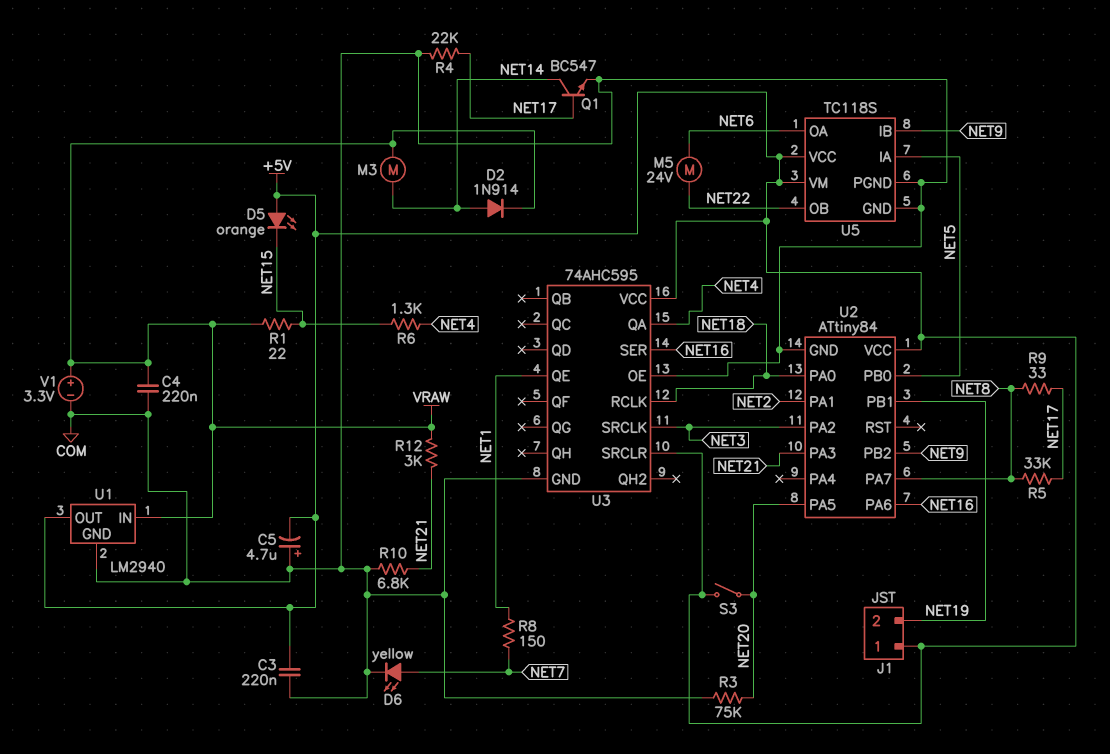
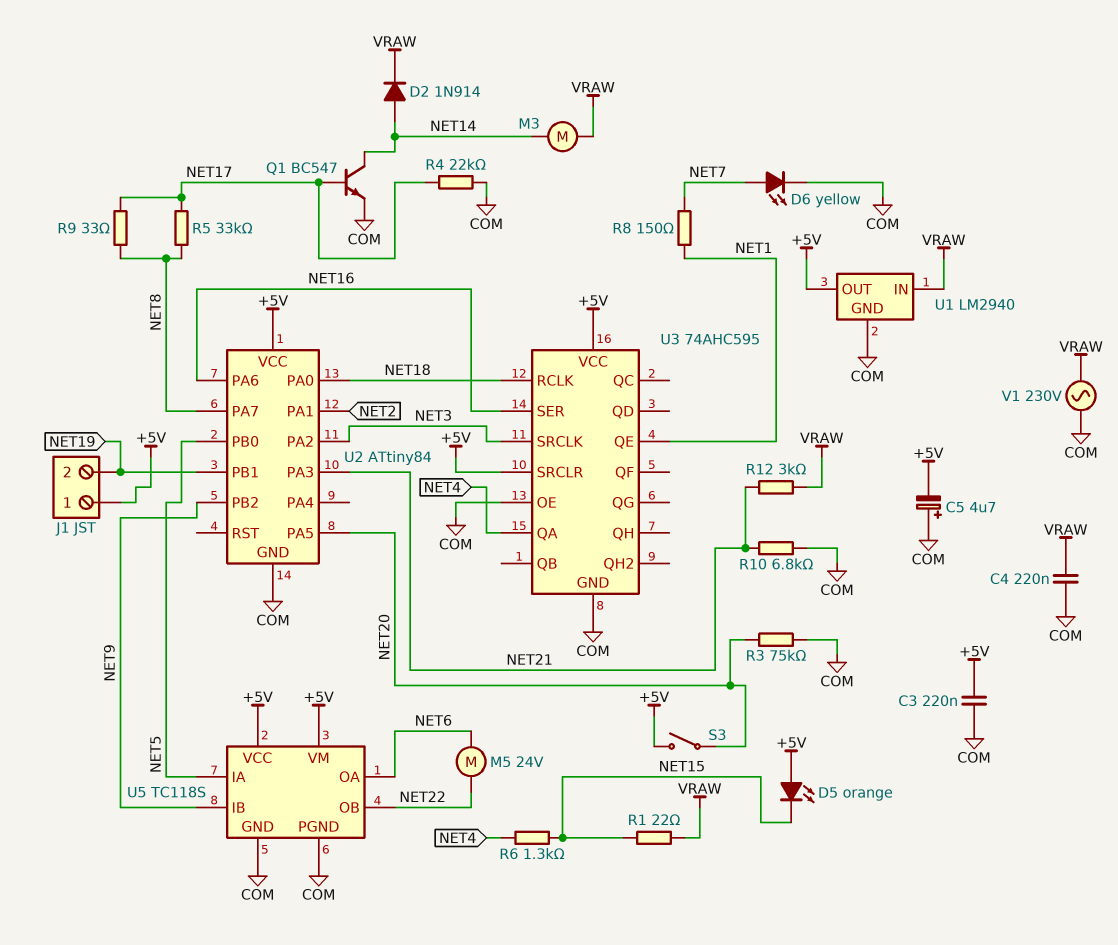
V1: 3.3V (plus VRAW, minus COM) -> AC 230V (COM, VRAW)

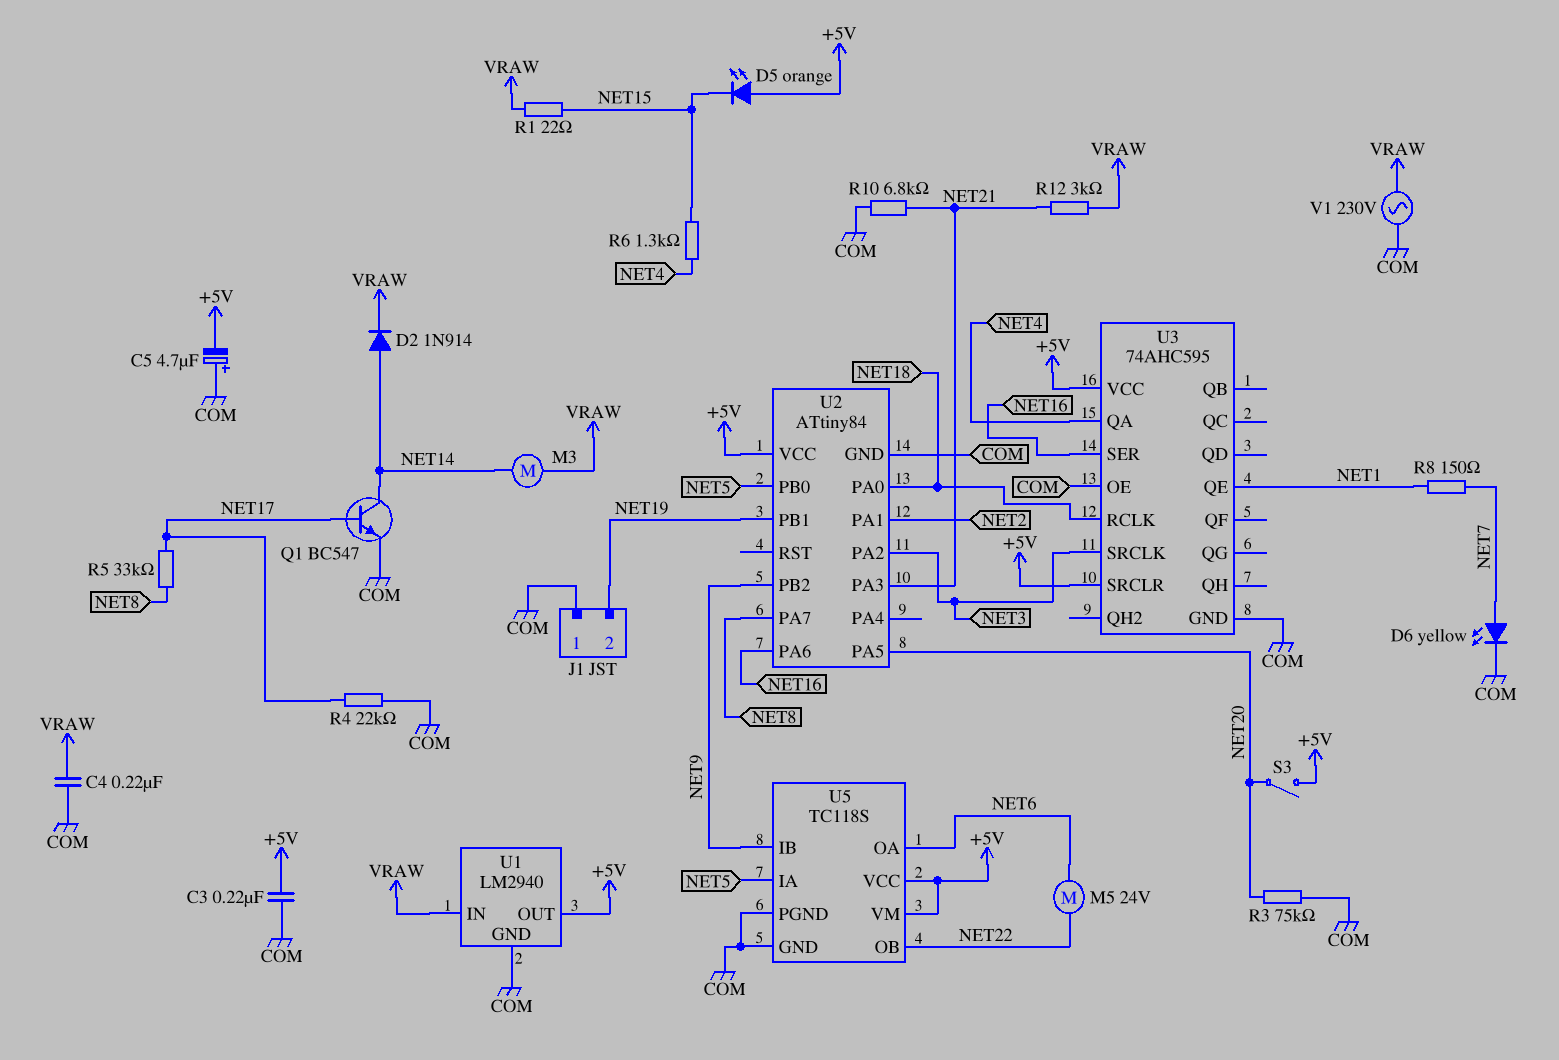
J1 pin 1: +5V -> COM
R9: 33 (NET8, NET17) -> none

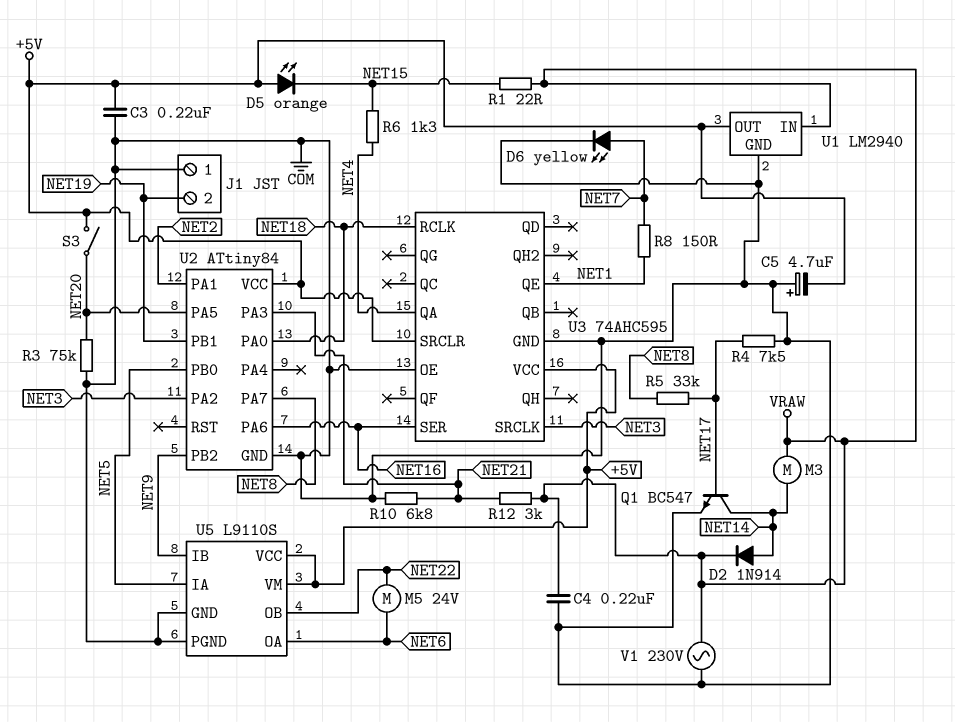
R4: 22k (COM, NET17) -> 7.5k (COM, NET17)
U5: TC118S -> L9110S

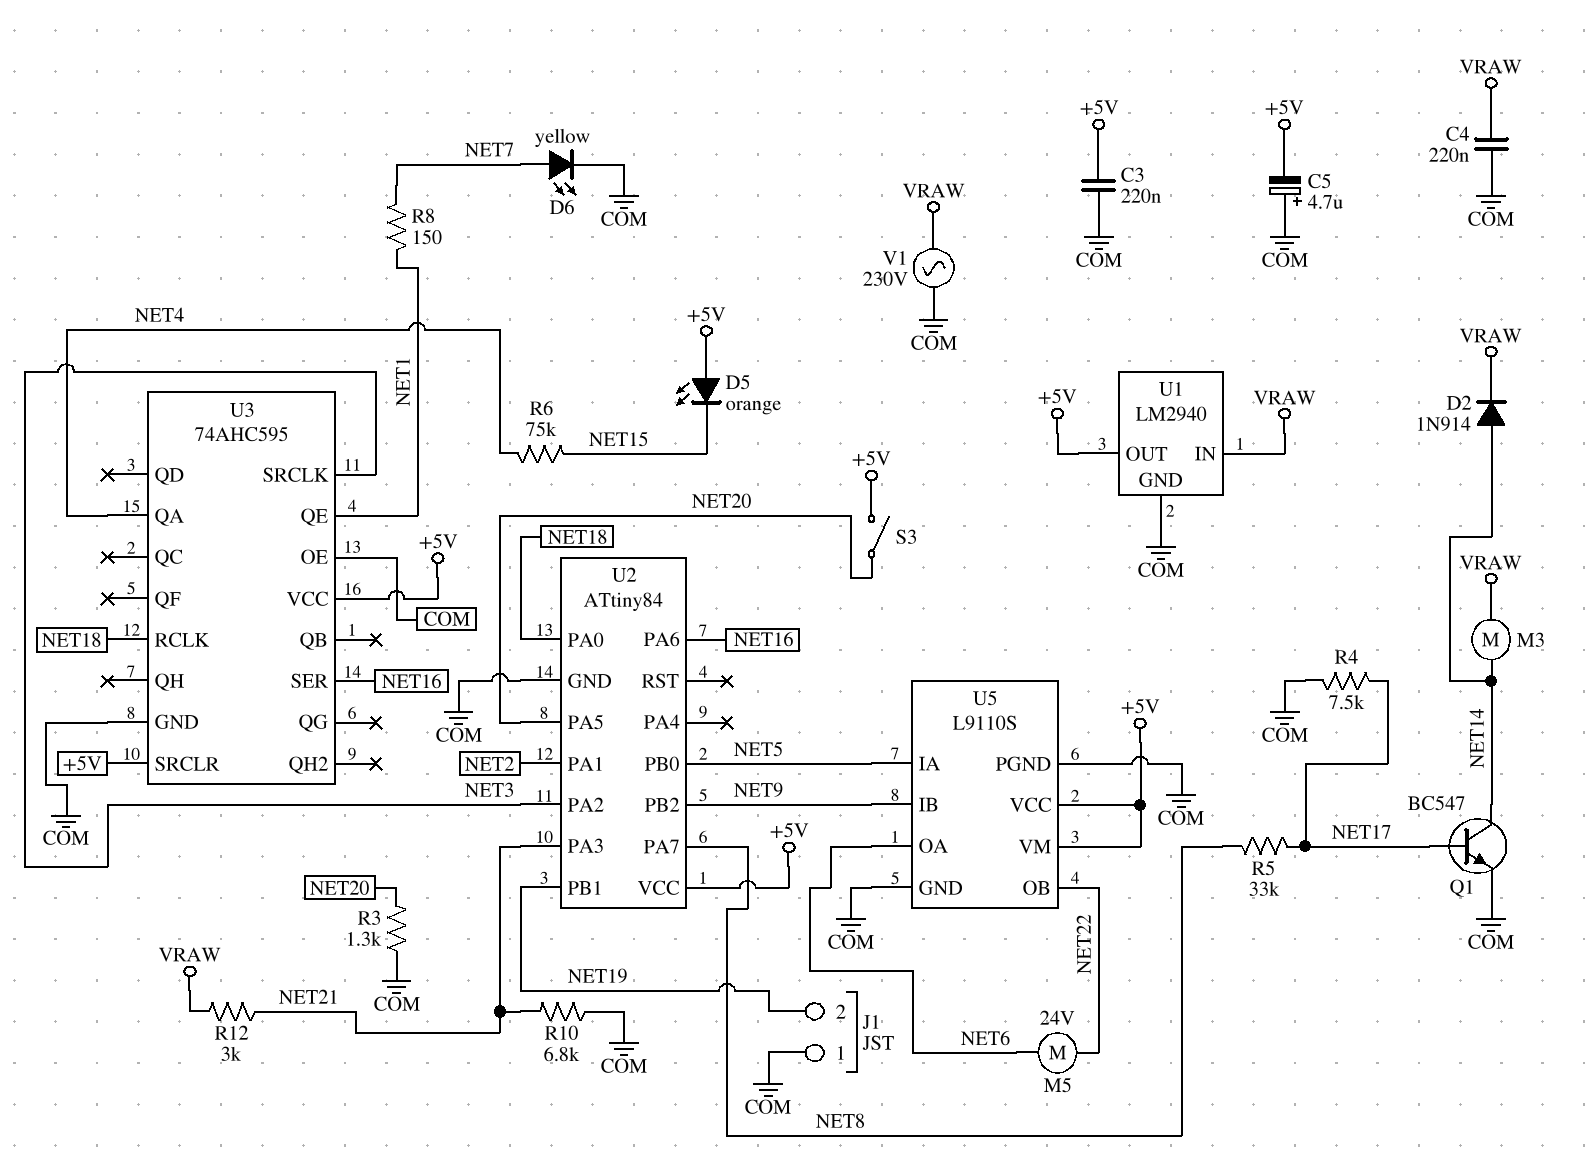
R1: 22 (NET15, VRAW) -> none
R3: 75k (COM, NET20) -> 1.3k (COM, NET20)
R6: 1.3k (NET4, NET15) -> 75k (NET4, NET15)

